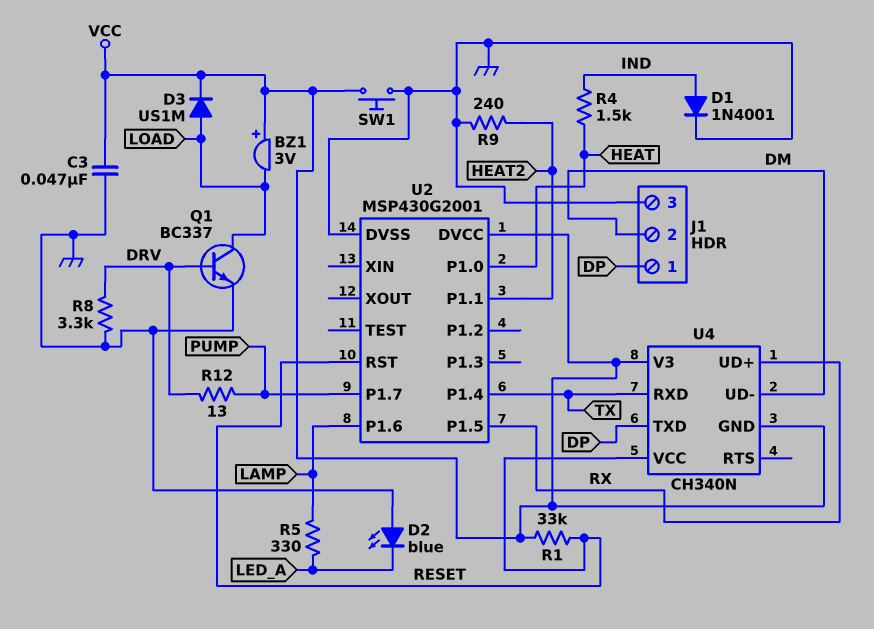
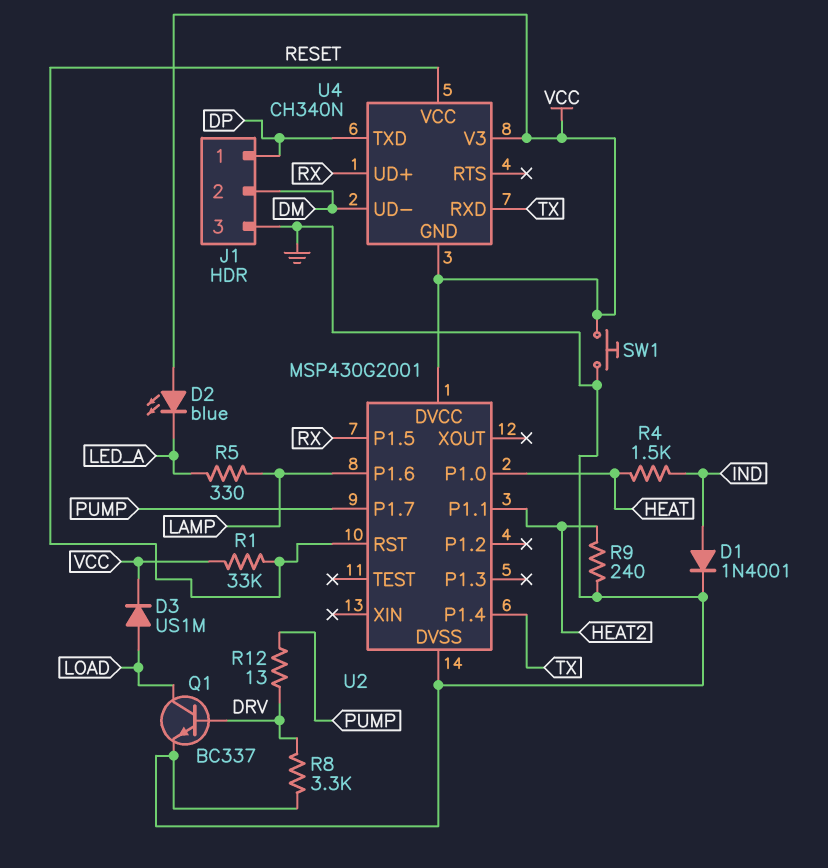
BZ1: buzzer 3V (plus VCC, minus LOAD) -> none
C3: 47nF (GND, VCC) -> none
D2: LED blue (A GND, K LED_A) -> LED blue (A VCC, K LED_A)

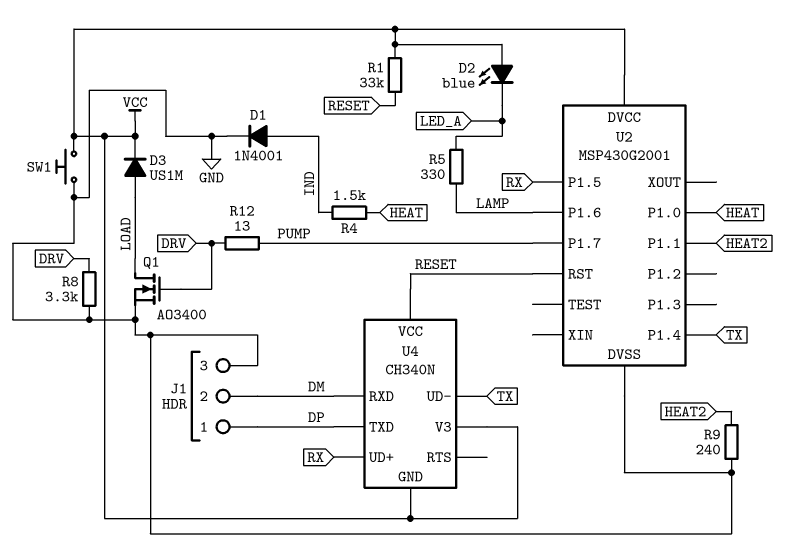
Q1: NPN BC337 (B DRV, C LOAD, E GND) -> NMOS AO3400 (G DRV, D LOAD, S GND)
U4 pin RXD: TX -> DM
U4 pin UD-: DM -> TX

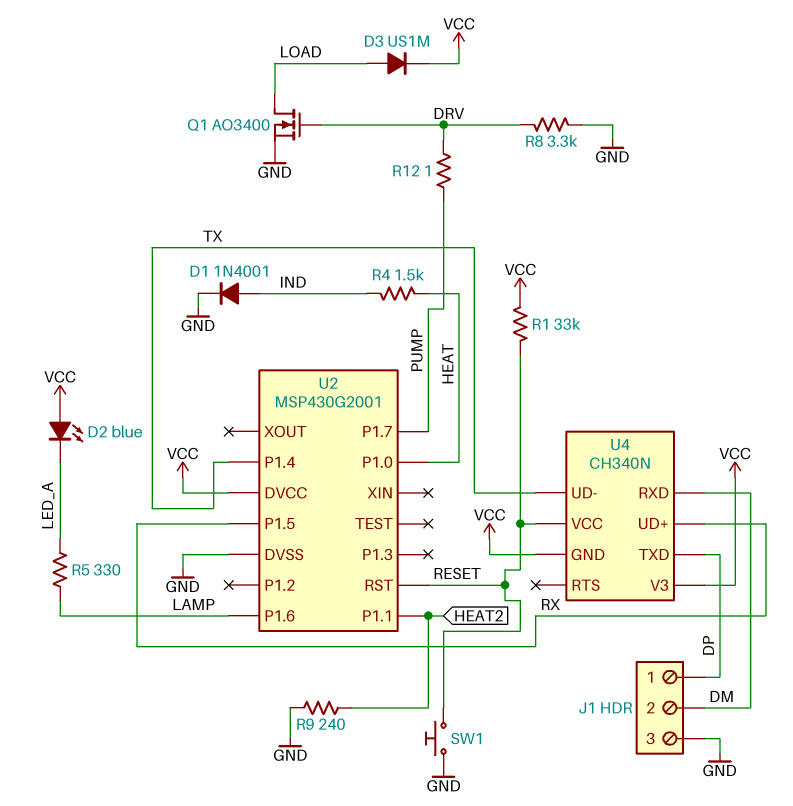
R12: 13 (DRV, PUMP) -> 1 (DRV, PUMP)
SW1: button (GND, VCC) -> button (GND, RESET)

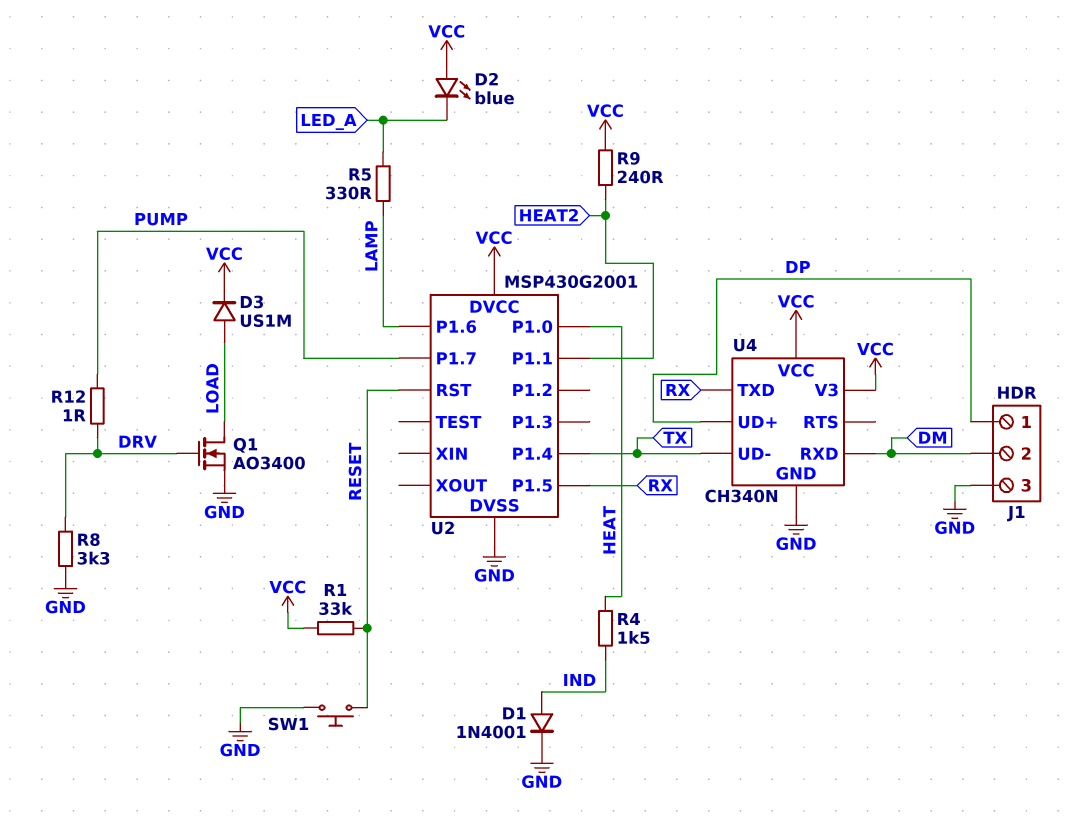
R9: 240 (GND, HEAT2) -> 240 (HEAT2, VCC)
U4 pin GND: VCC -> GND
U4 pin TXD: DP -> RX
U4 pin UD+: RX -> DP
U4 pin VCC: RESET -> VCC

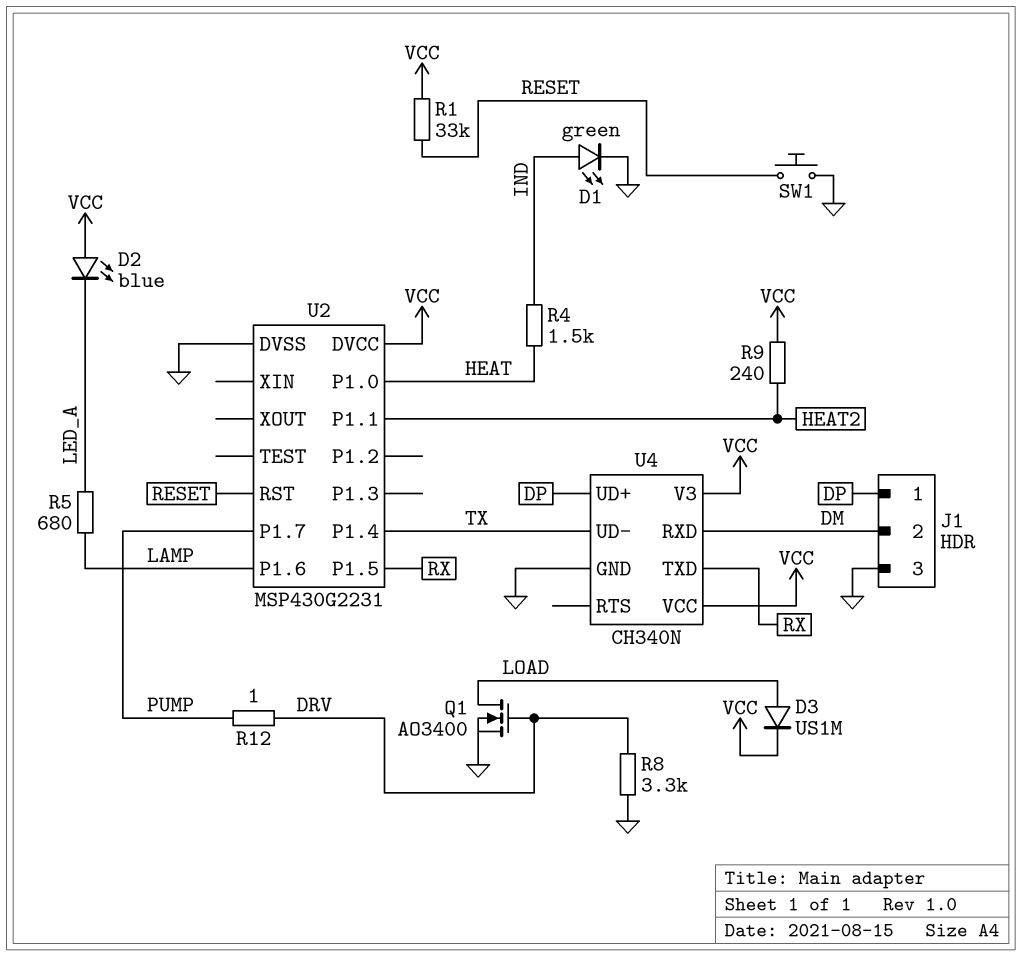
D1: diode 1N4001 (A IND, K GND) -> LED green (A IND, K GND)
R5: 330 (LAMP, LED_A) -> 680 (LAMP, LED_A)
U2: MSP430G2001 -> MSP430G2231

